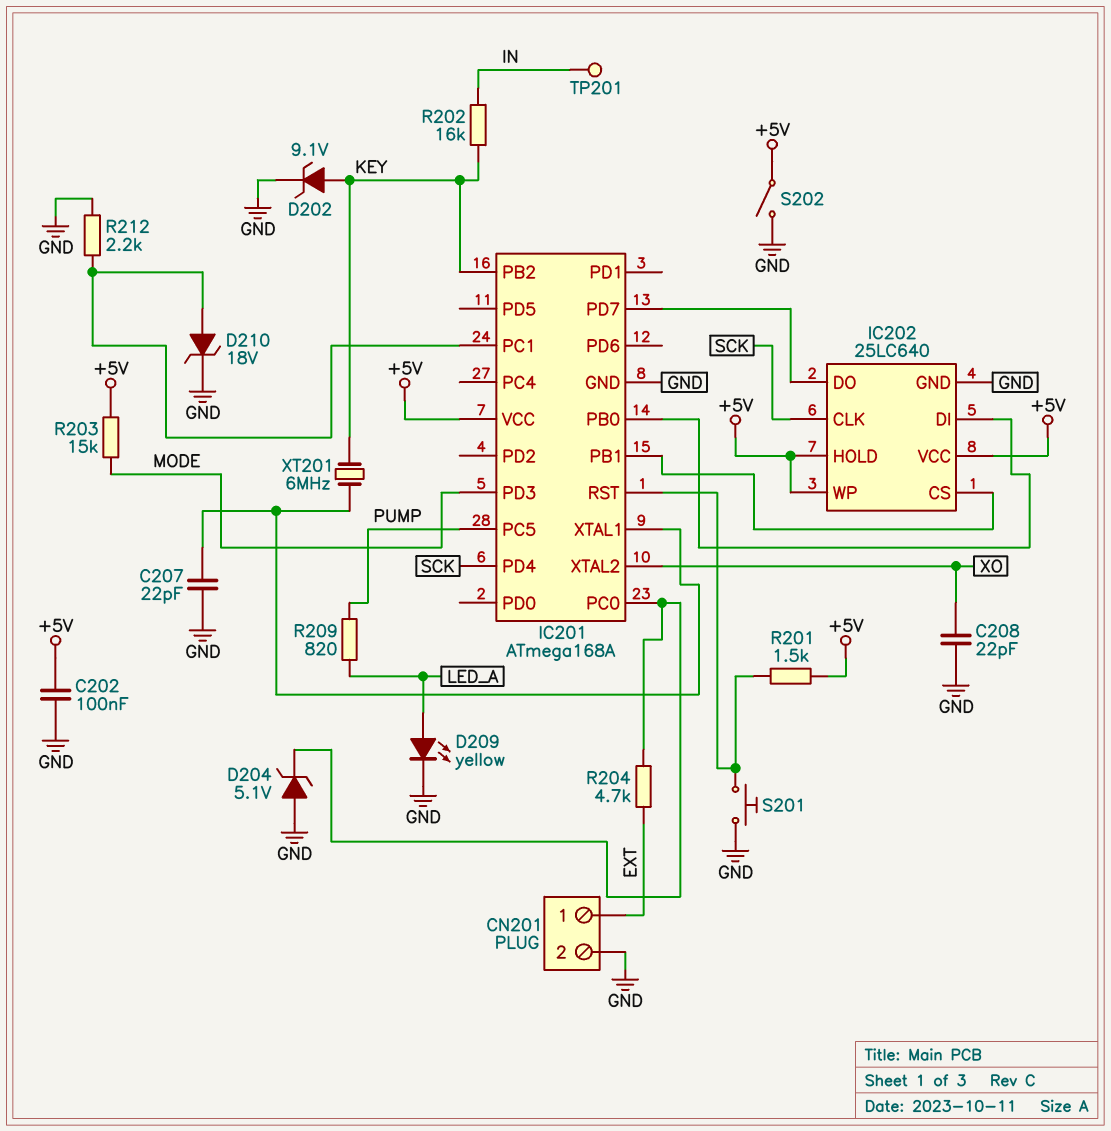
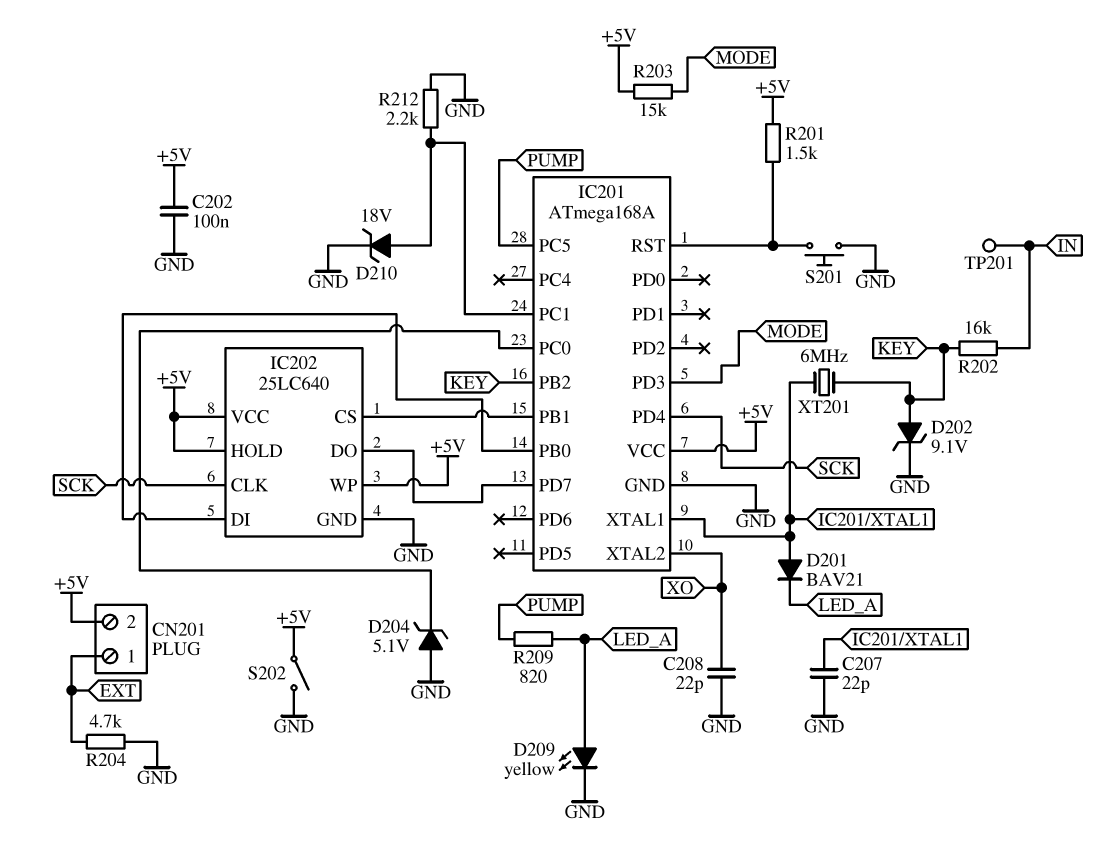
CN201 pin 2: GND -> +5V
D201: none -> diode BAV21 (A IC201/XTAL1, K LED_A)
R204: 4.7k (EXT, IC201/PC0) -> 4.7k (EXT, GND)

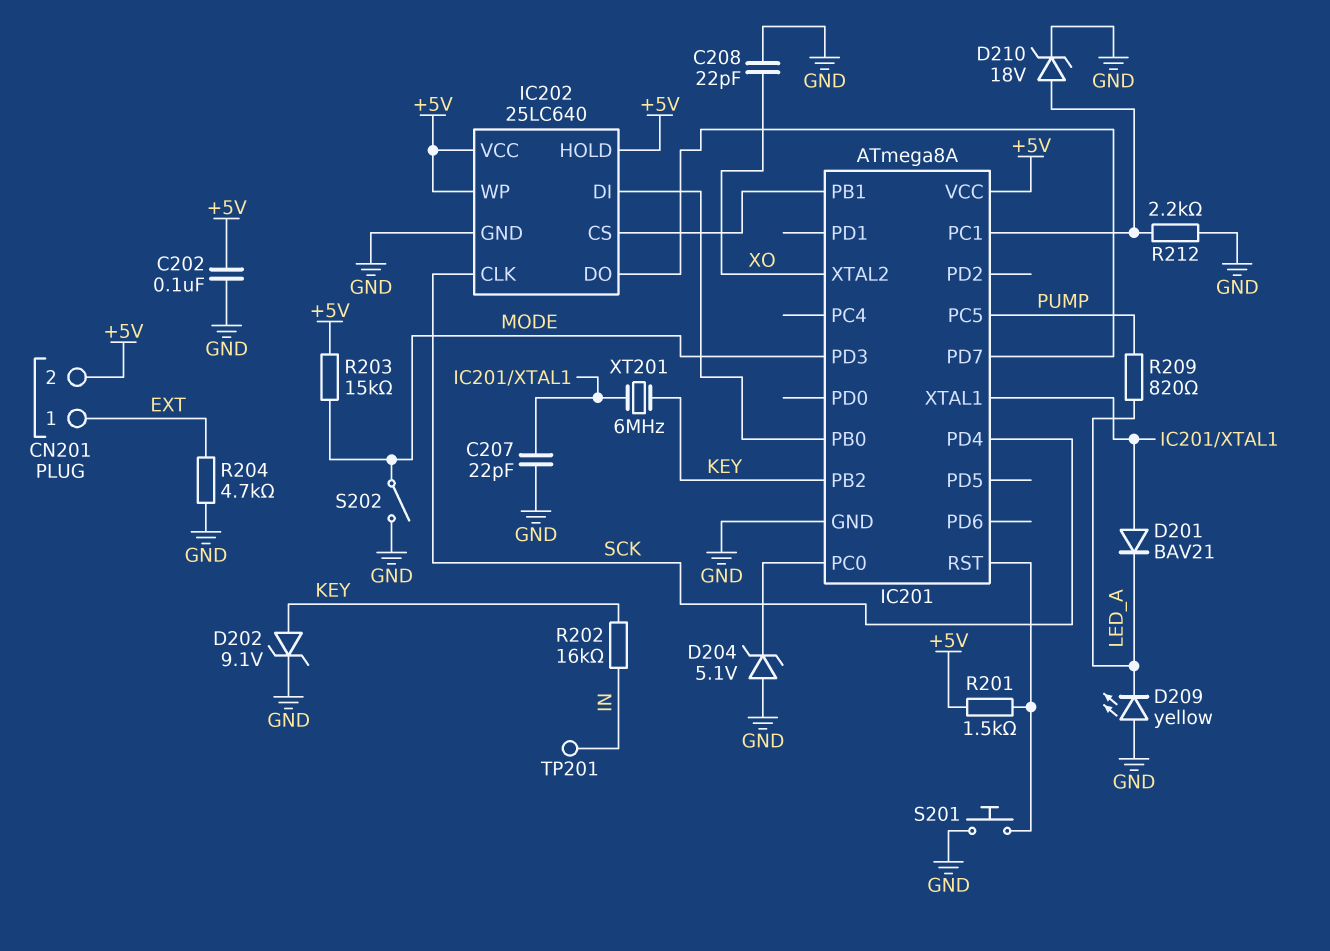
D209: LED yellow (A LED_A, K GND) -> LED yellow (A GND, K LED_A)
IC201: ATmega168A -> ATmega8A
S202: switch (+5V, GND) -> switch (GND, MODE)

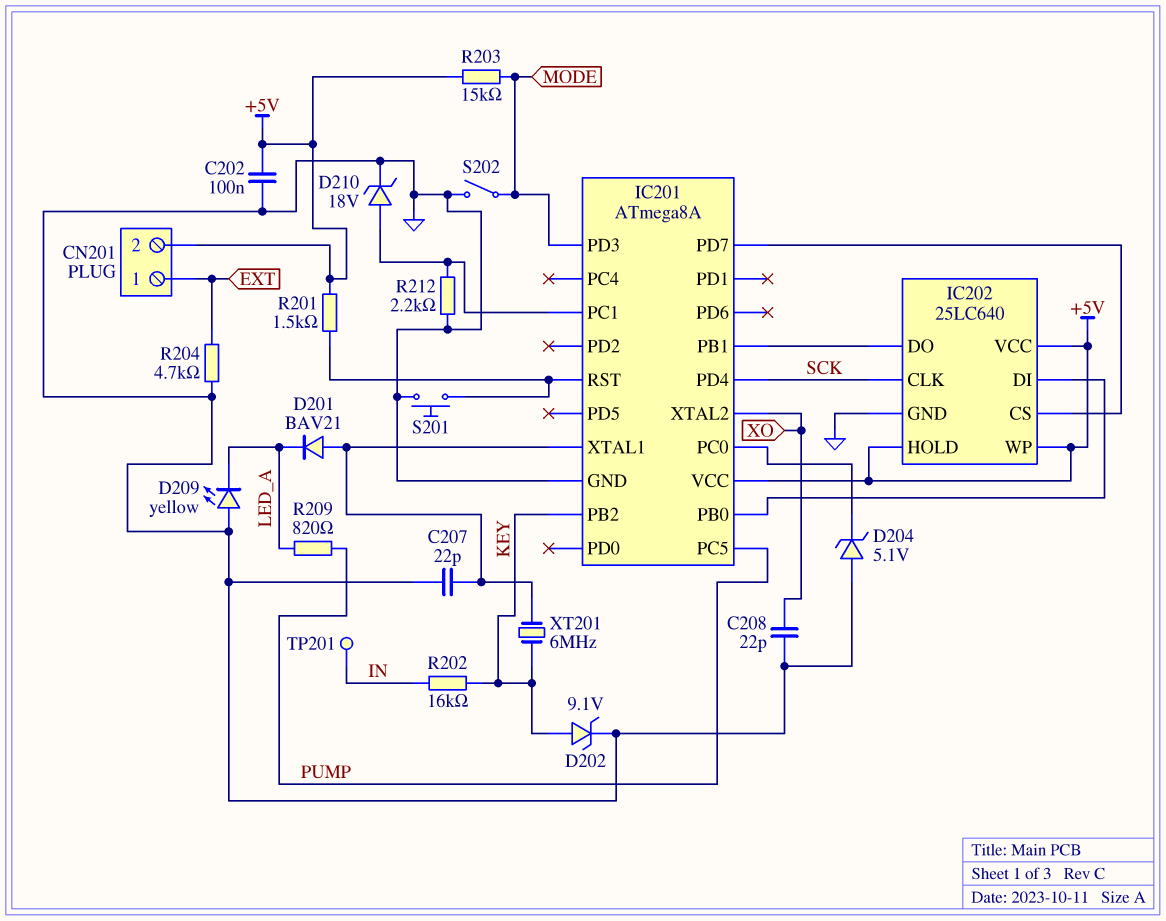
IC202 pin CS: IC201/PB1 -> IC201/PD7
IC202 pin DO: IC201/PD7 -> IC201/PB1

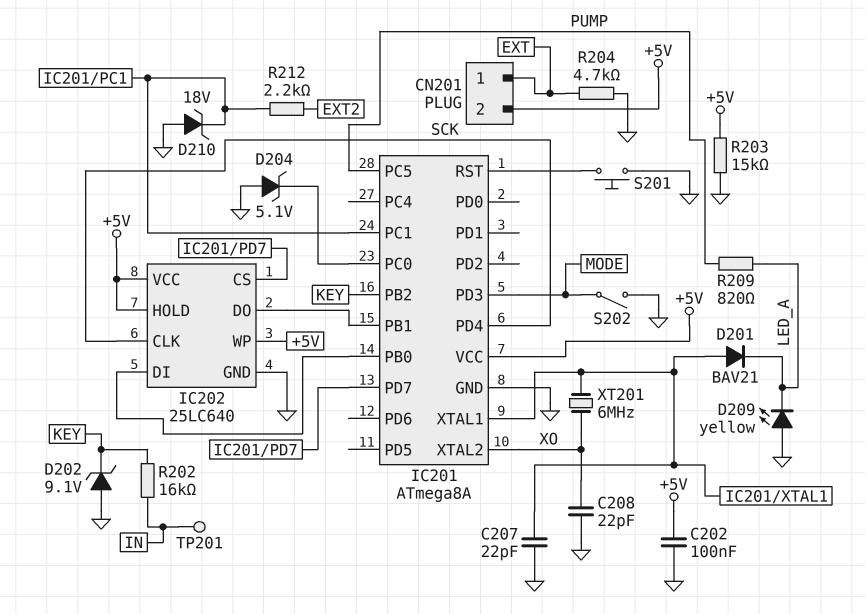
D202: zener 9.1V (A KEY, K GND) -> zener 9.1V (A GND, K KEY)
D210: zener 18V (A IC201/PC1, K GND) -> zener 18V (A GND, K IC201/PC1)
R201: 1.5k (+5V, IC201/RST) -> none
R203: 15k (+5V, MODE) -> 15k (+5V, GND)
R212: 2.2k (GND, IC201/PC1) -> 2.2k (EXT2, IC201/PC1)
XT201: 6MHz (IC201/XTAL1, KEY) -> 6MHz (IC201/XTAL1, XO)

